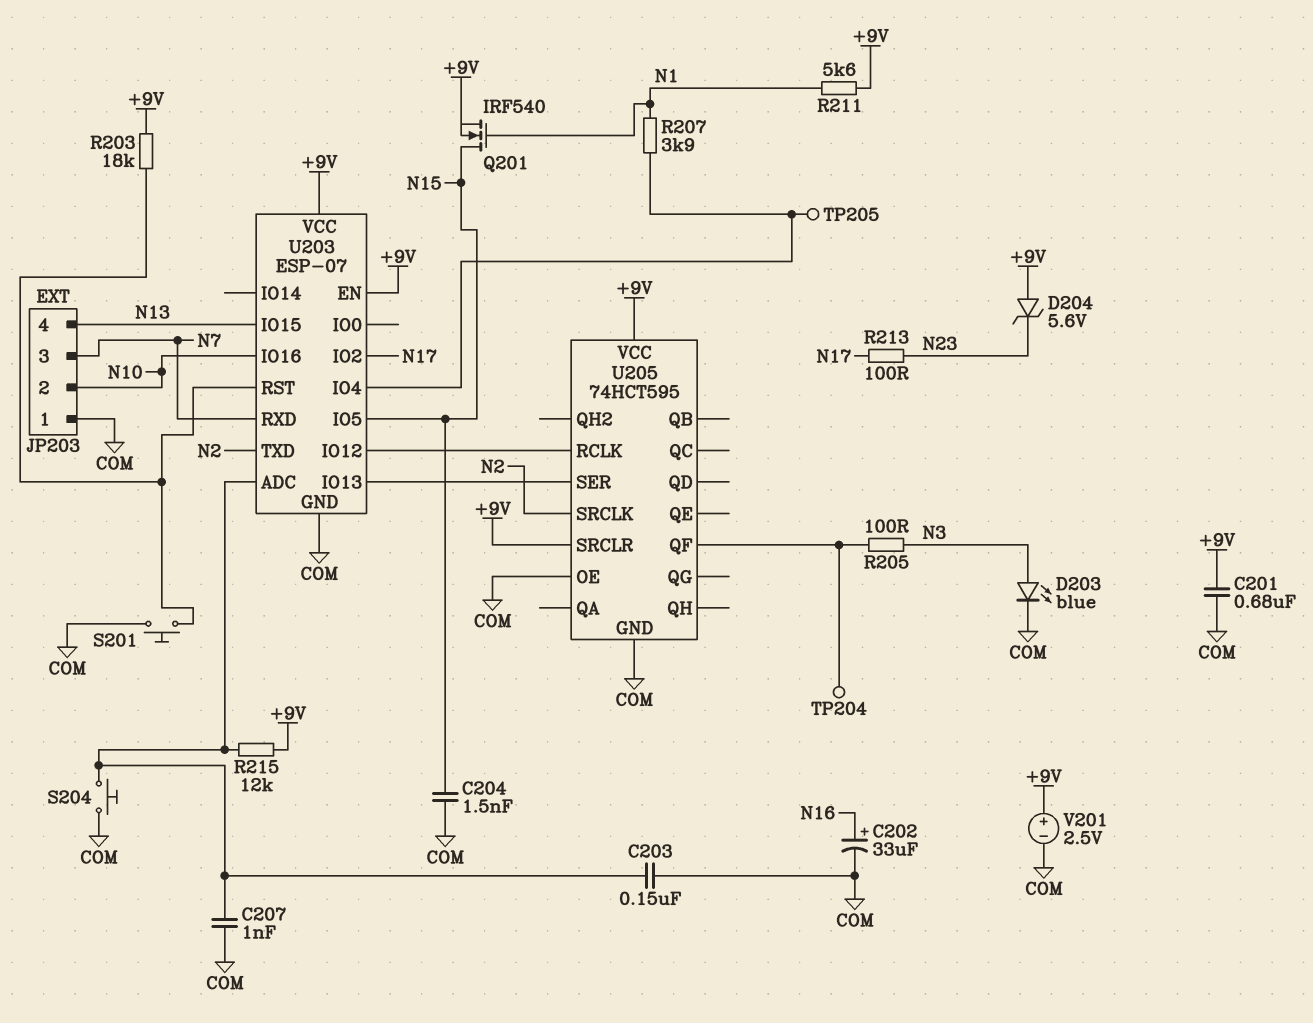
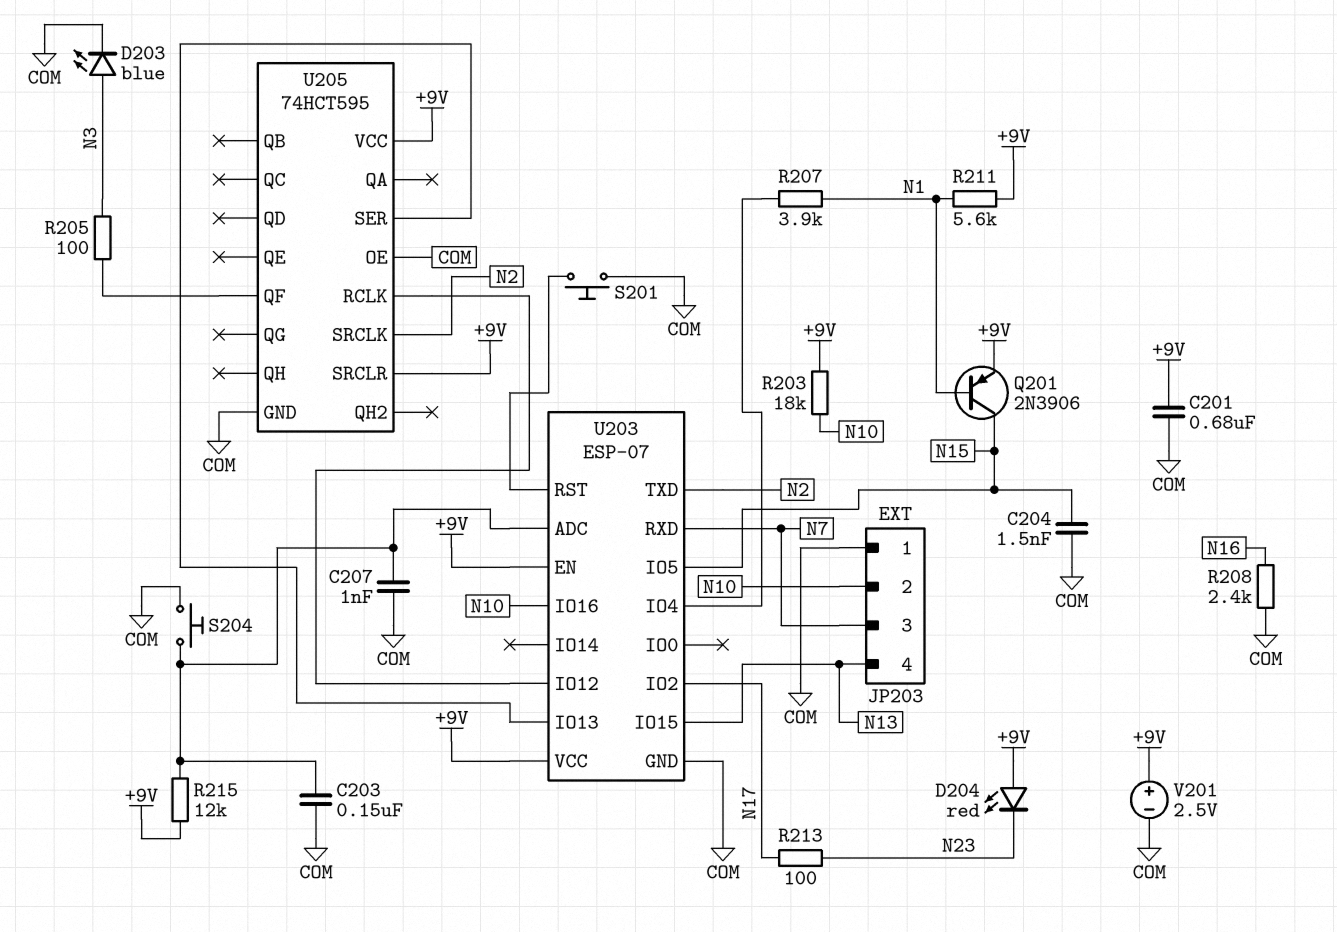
C202: 33uF (plus N16, minus COM) -> none
D204: zener 5.6V (A +9V, K N23) -> LED red (A +9V, K N23)
Q201: NMOS IRF540 (G N1, D N15, S +9V) -> PNP 2N3906 (B N1, C N15, E +9V)
R203: 18k (+9V, U203/RST) -> 18k (+9V, N10)
R208: none -> 2.4k (COM, N16)
TP204: test point (U205/QF) -> none
TP205: test point (U203/IO4) -> none

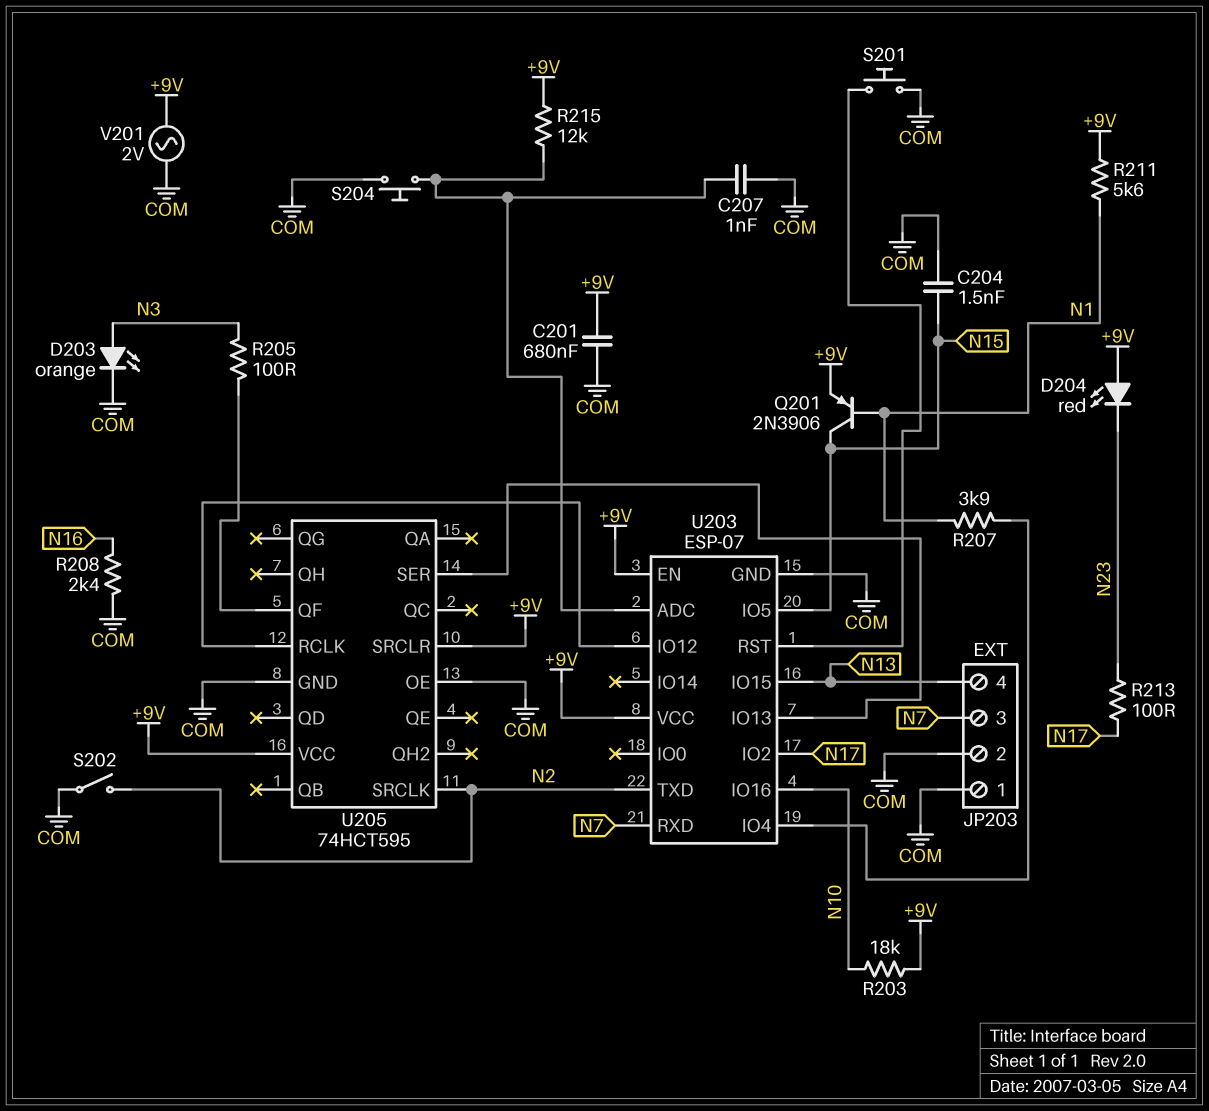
C203: 150nF (COM, U203/ADC) -> none
D203: LED blue (A N3, K COM) -> LED orange (A N3, K COM)
JP203 pin 2: N10 -> COM
S202: none -> switch (COM, N2)
V201: 2.5V (plus +9V, minus COM) -> AC 2V (+9V, COM)

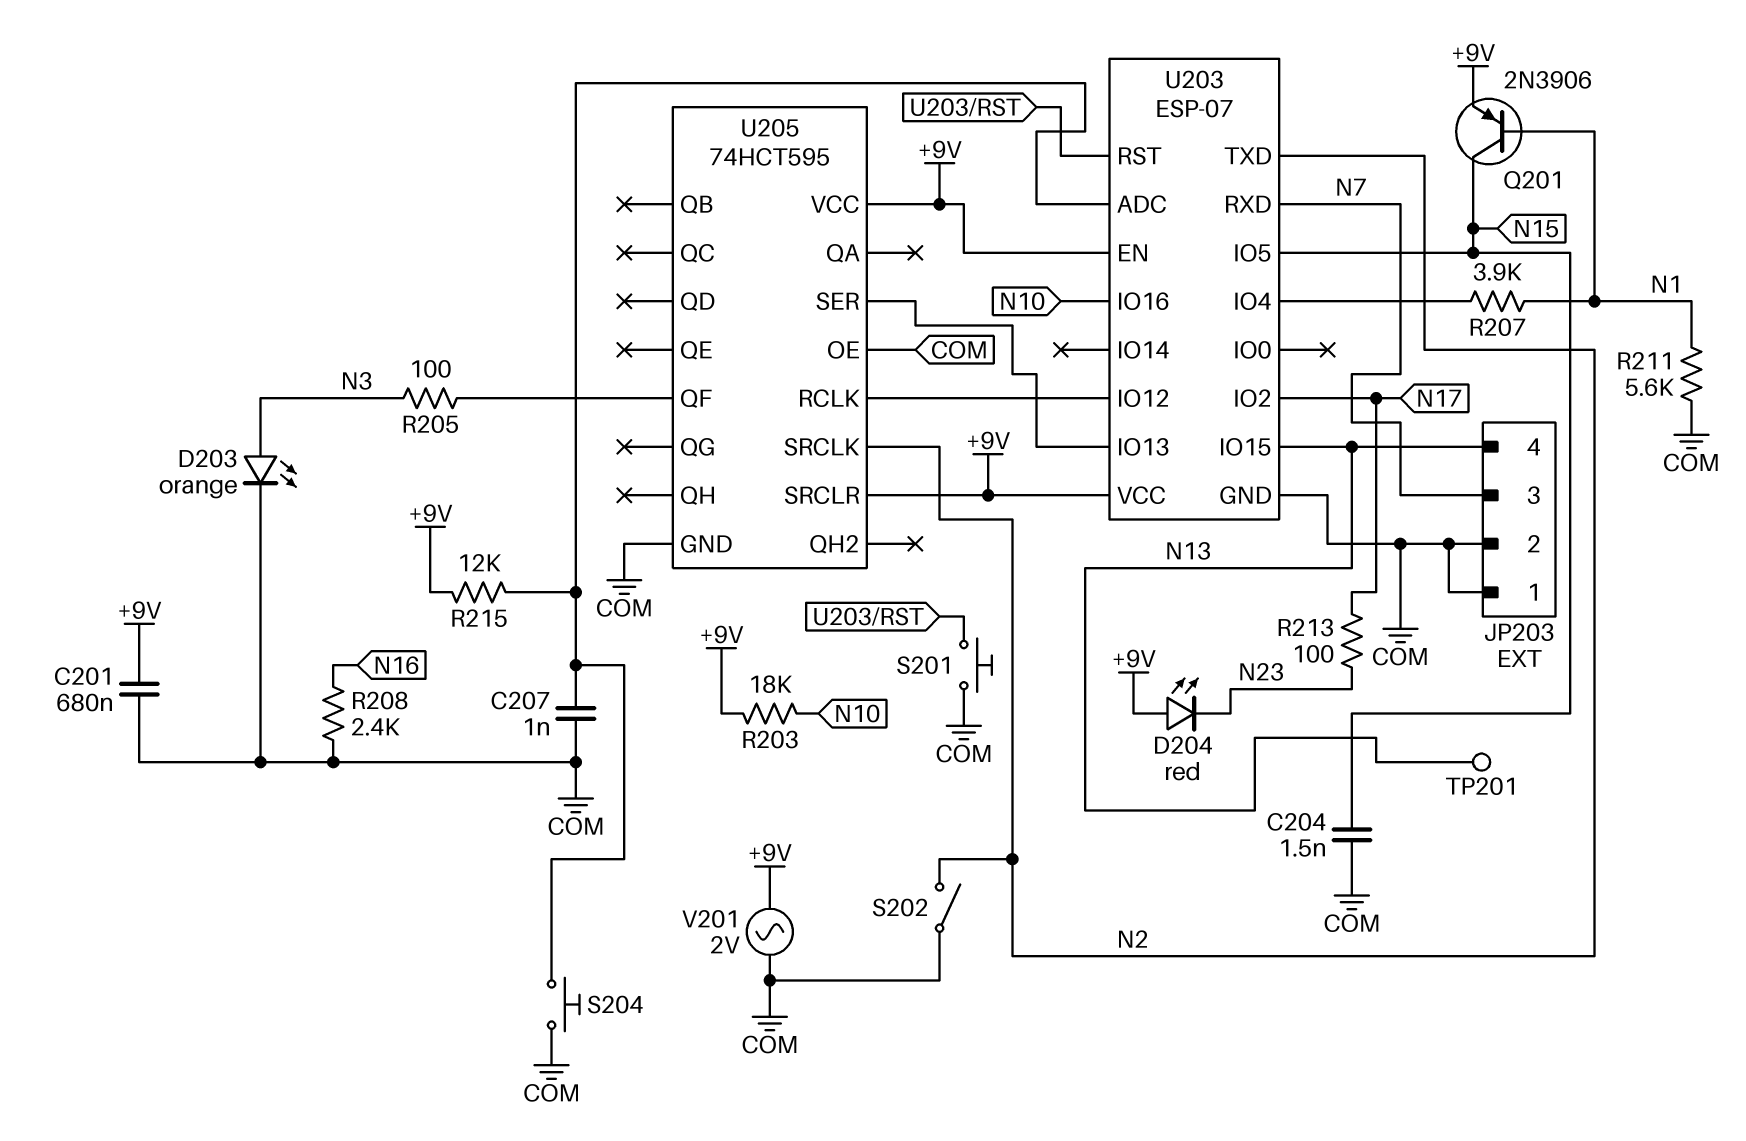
R211: 5.6k (+9V, N1) -> 5.6k (COM, N1)
TP201: none -> test point (N13)

